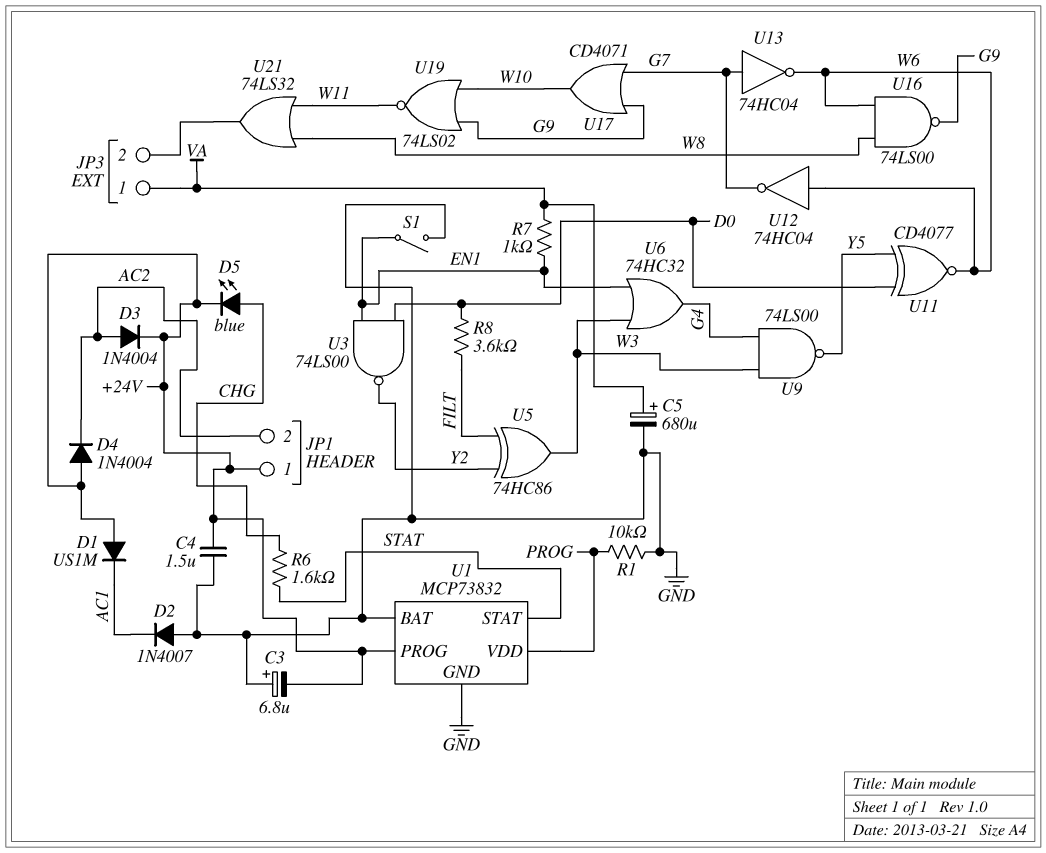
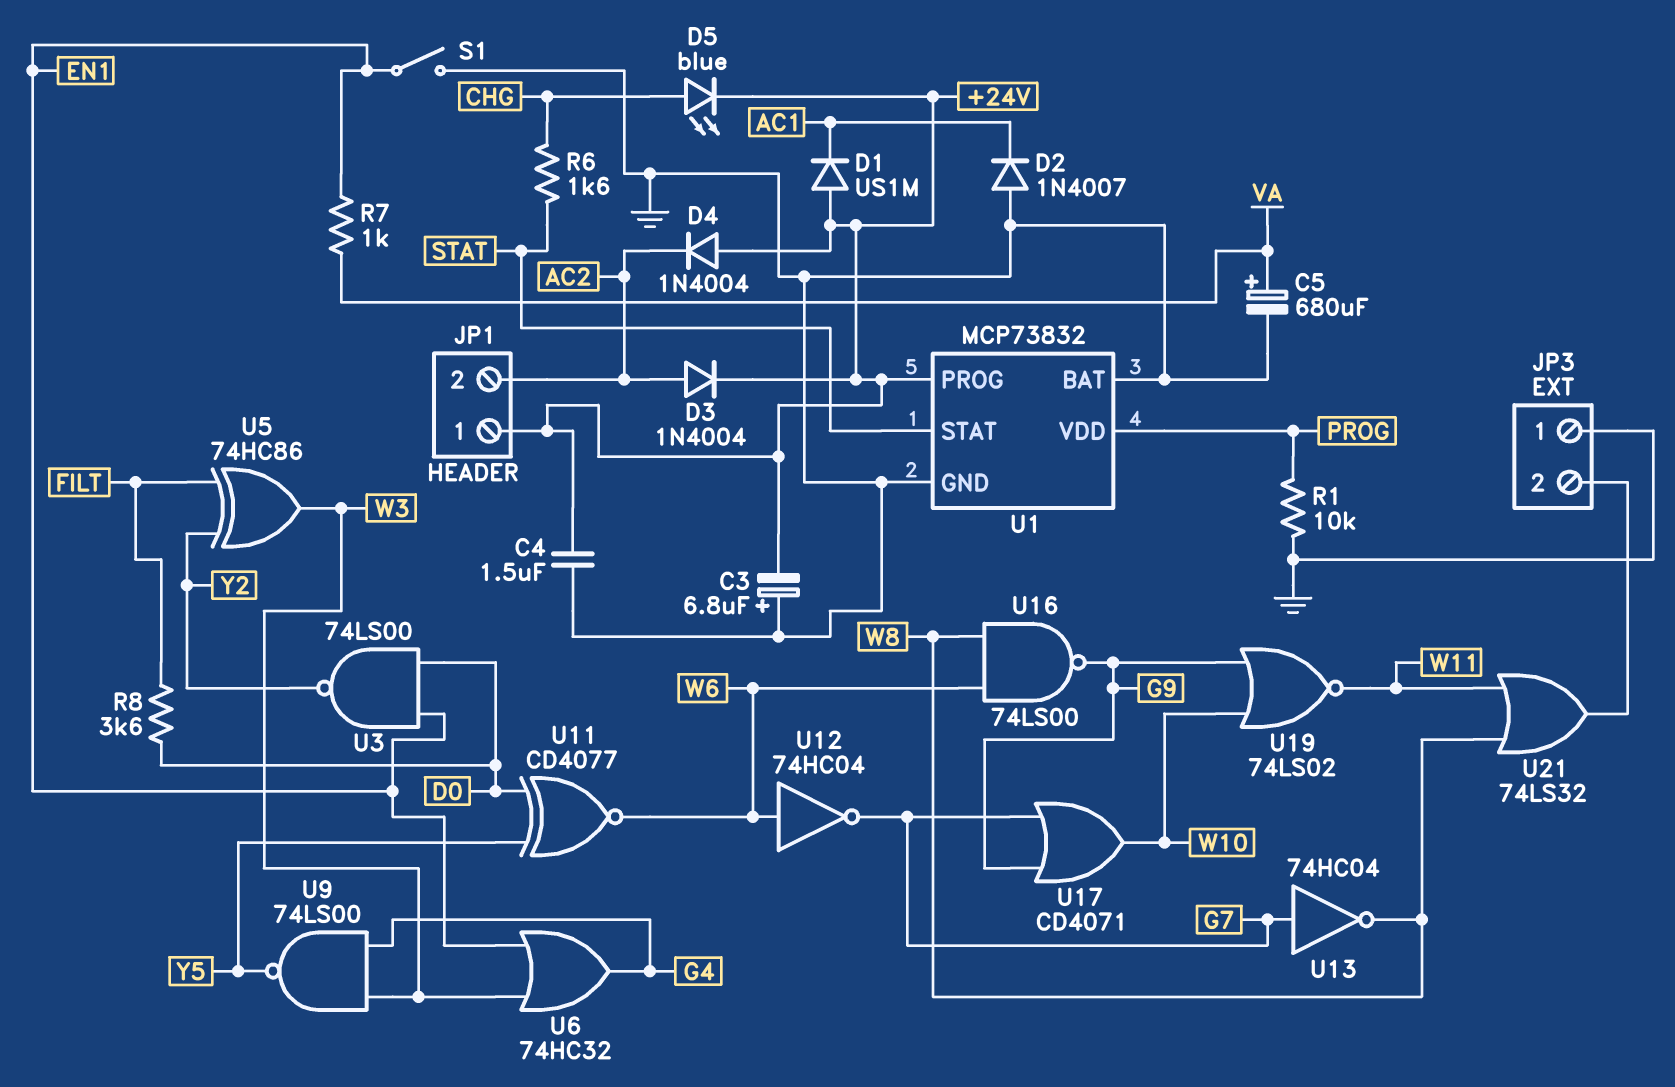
JP3 pin 1: VA -> GND
U13: NOT 74HC04 (in G7, out W6) -> NOT 74HC04 (in G7, out W8)

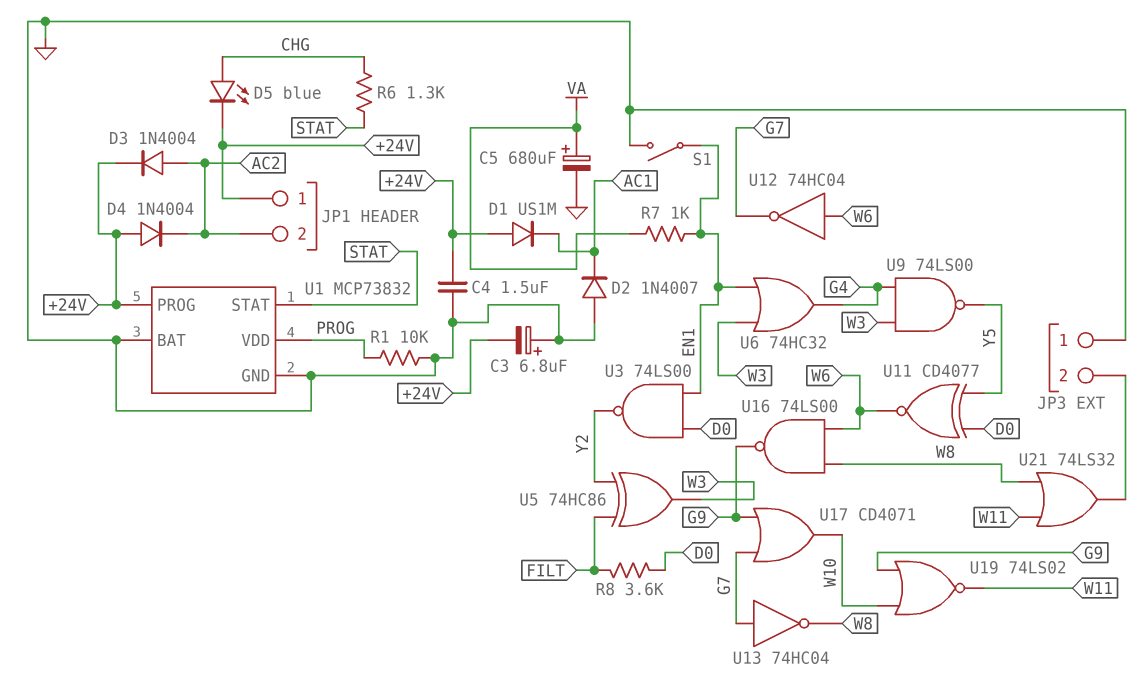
R6: 1.6k (CHG, STAT) -> 1.3k (CHG, STAT)

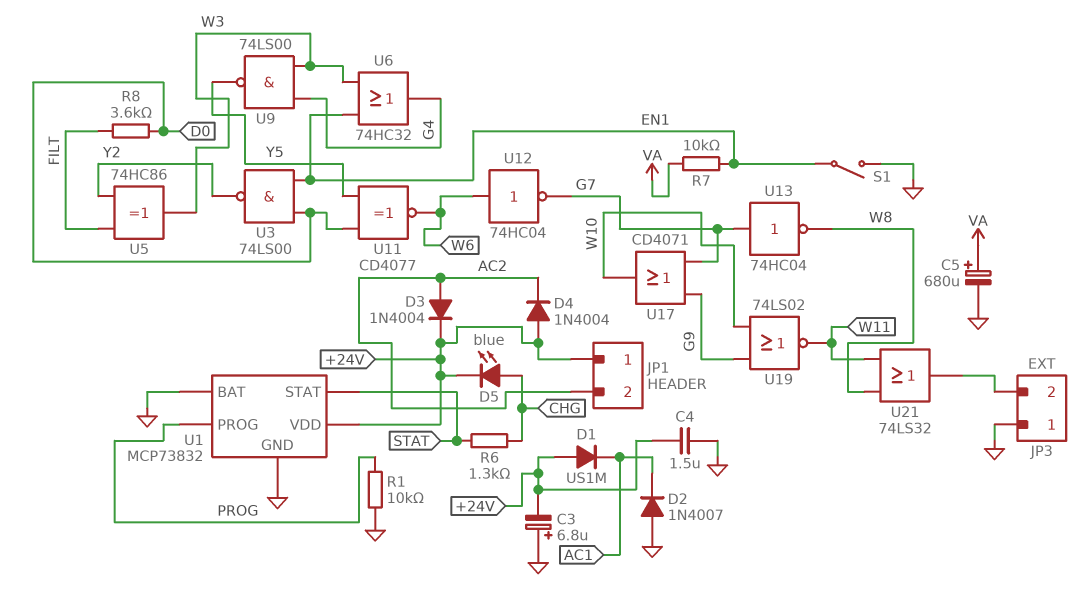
R7: 1k (EN1, VA) -> 10k (EN1, VA)
U1 pin PROG: +24V -> PROG
U1 pin VDD: PROG -> +24V
U16: NAND 74LS00 (in W6, in W8, out G9) -> none

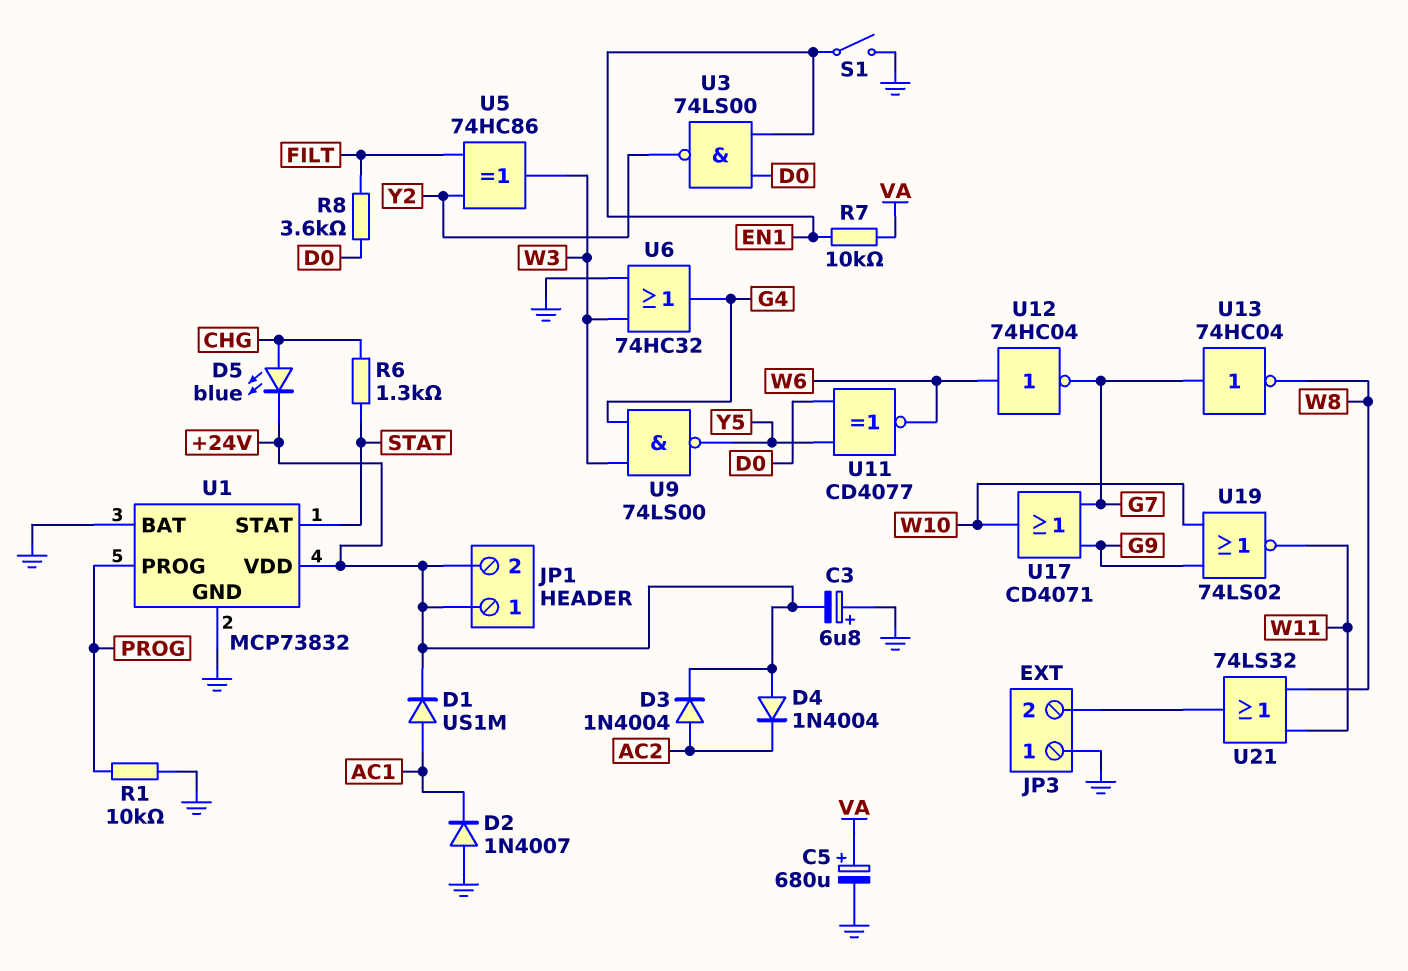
C4: 1.5uF (+24V, GND) -> none
D1: diode US1M (A +24V, K AC1) -> diode US1M (A AC1, K +24V)
JP1 pin 2: AC2 -> +24V
U6: OR 74HC32 (in EN1, in W3, out G4) -> OR 74HC32 (in GND, in W3, out G4)

